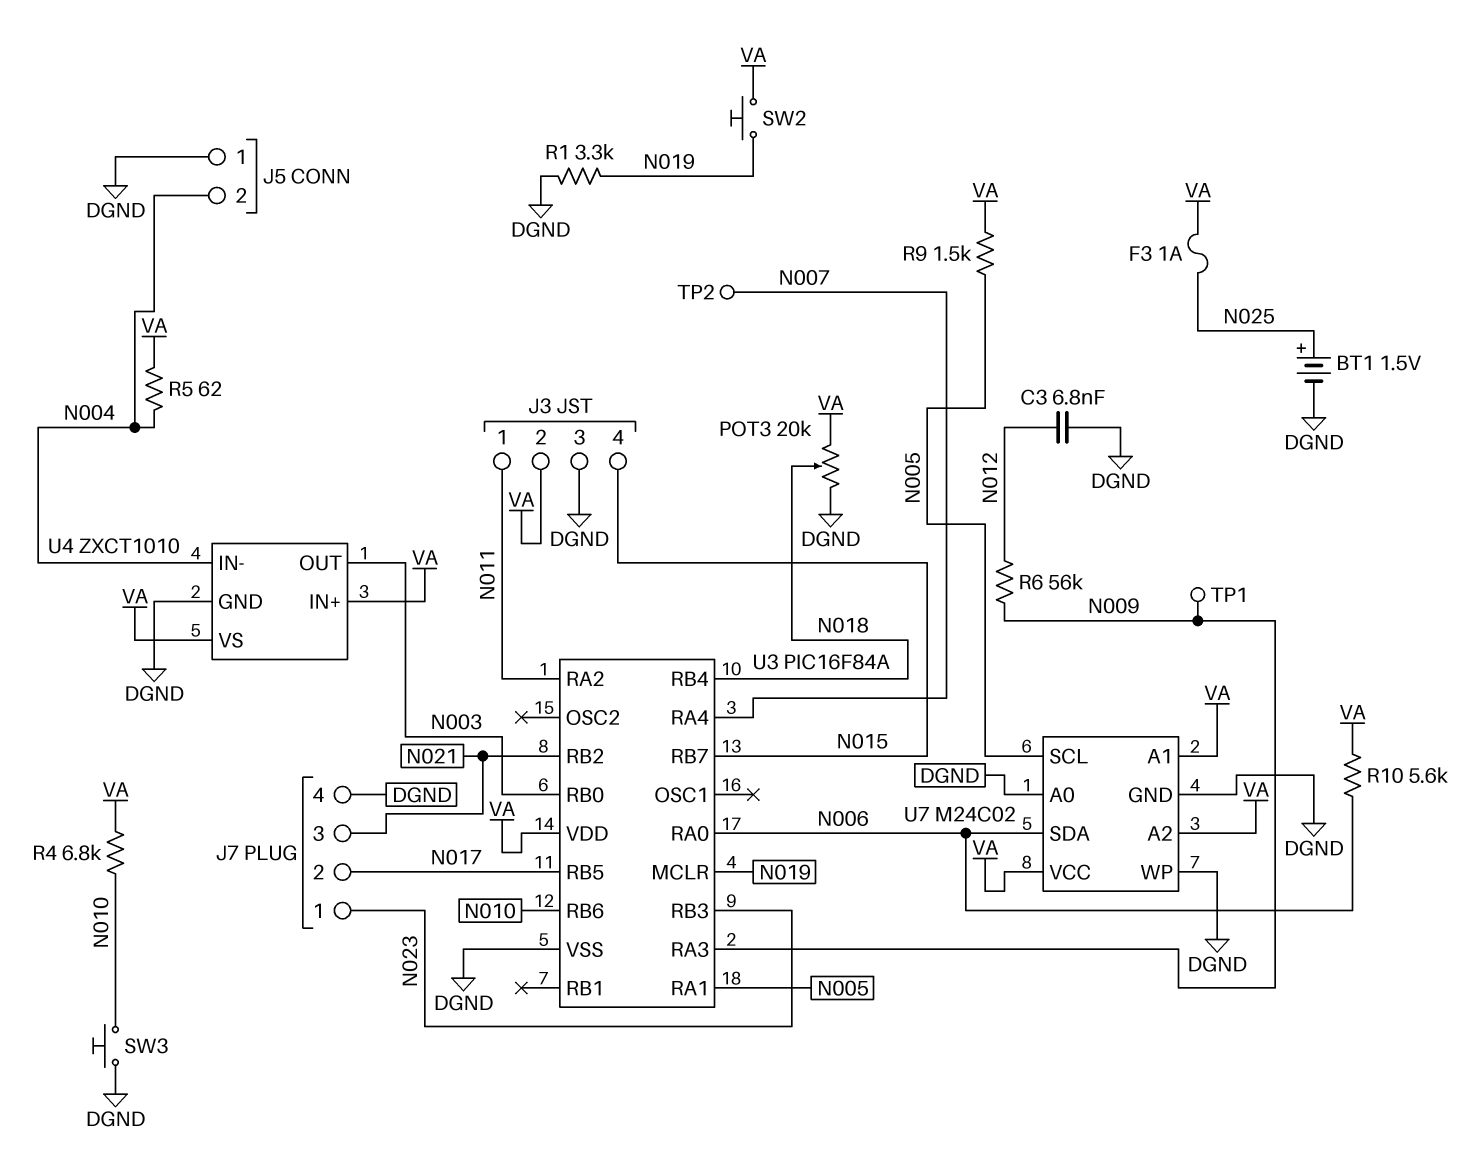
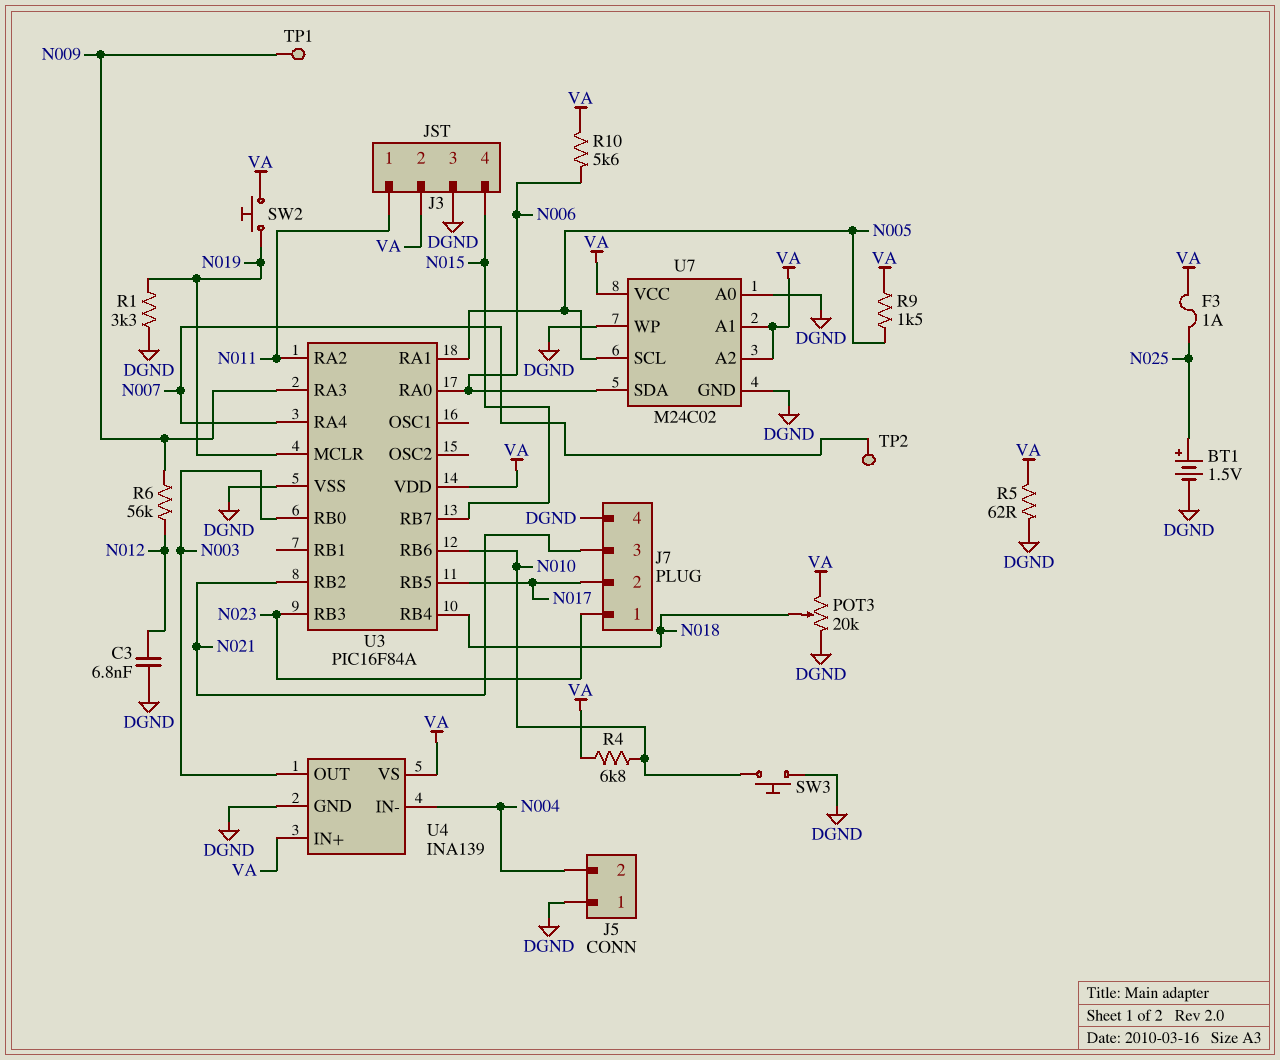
R5: 62 (N004, VA) -> 62 (DGND, VA)
U4: ZXCT1010 -> INA139

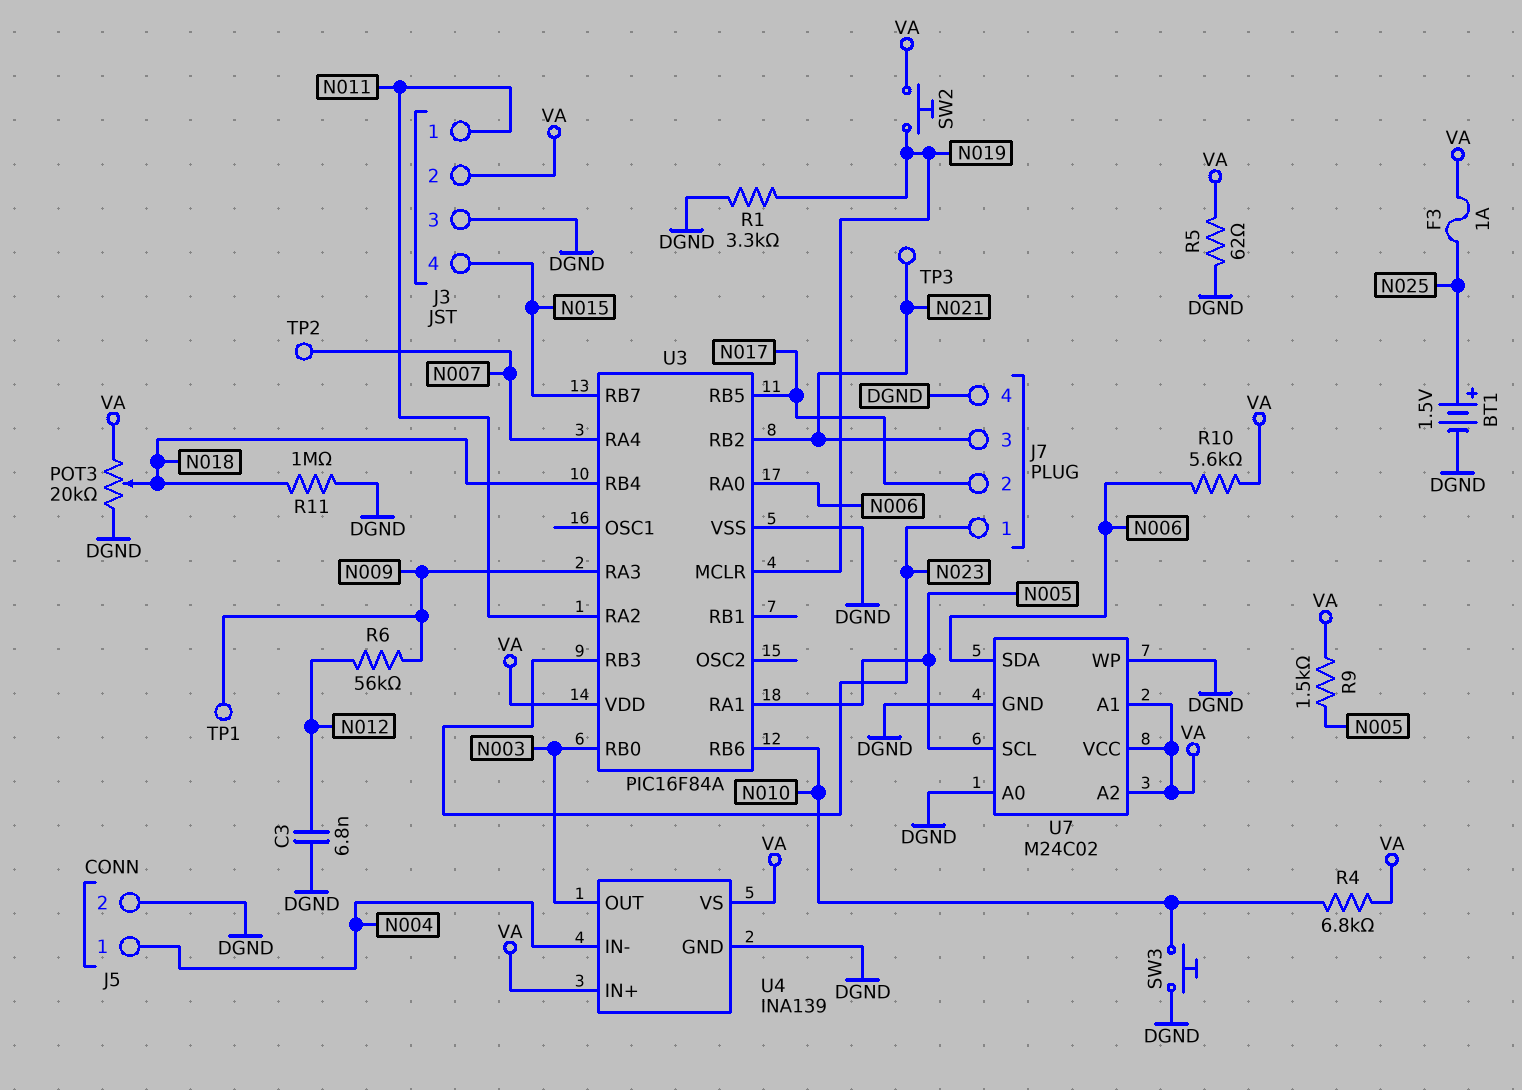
J5 pin 1: DGND -> N004
J5 pin 2: N004 -> DGND
R11: none -> 1M (DGND, N018)
TP3: none -> test point (N021)

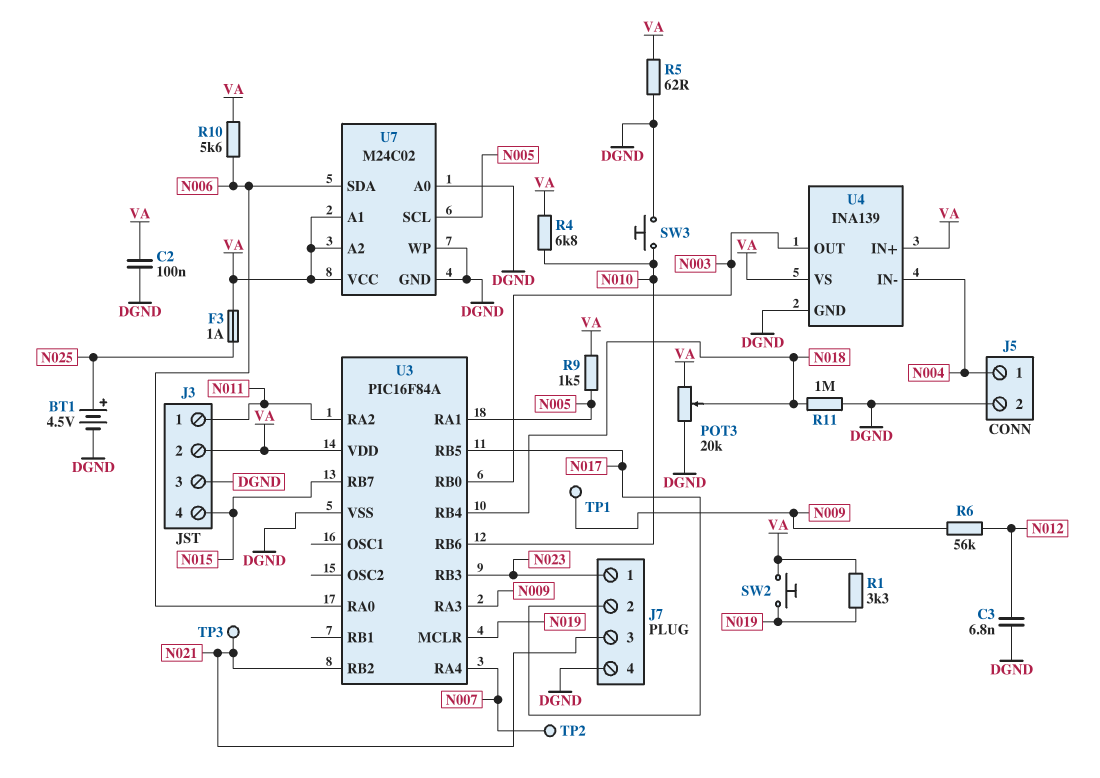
BT1: 1.5V (plus N025, minus DGND) -> 4.5V (plus N025, minus DGND)
C2: none -> 100nF (DGND, VA)
R1: 3.3k (DGND, N019) -> 3.3k (N019, VA)

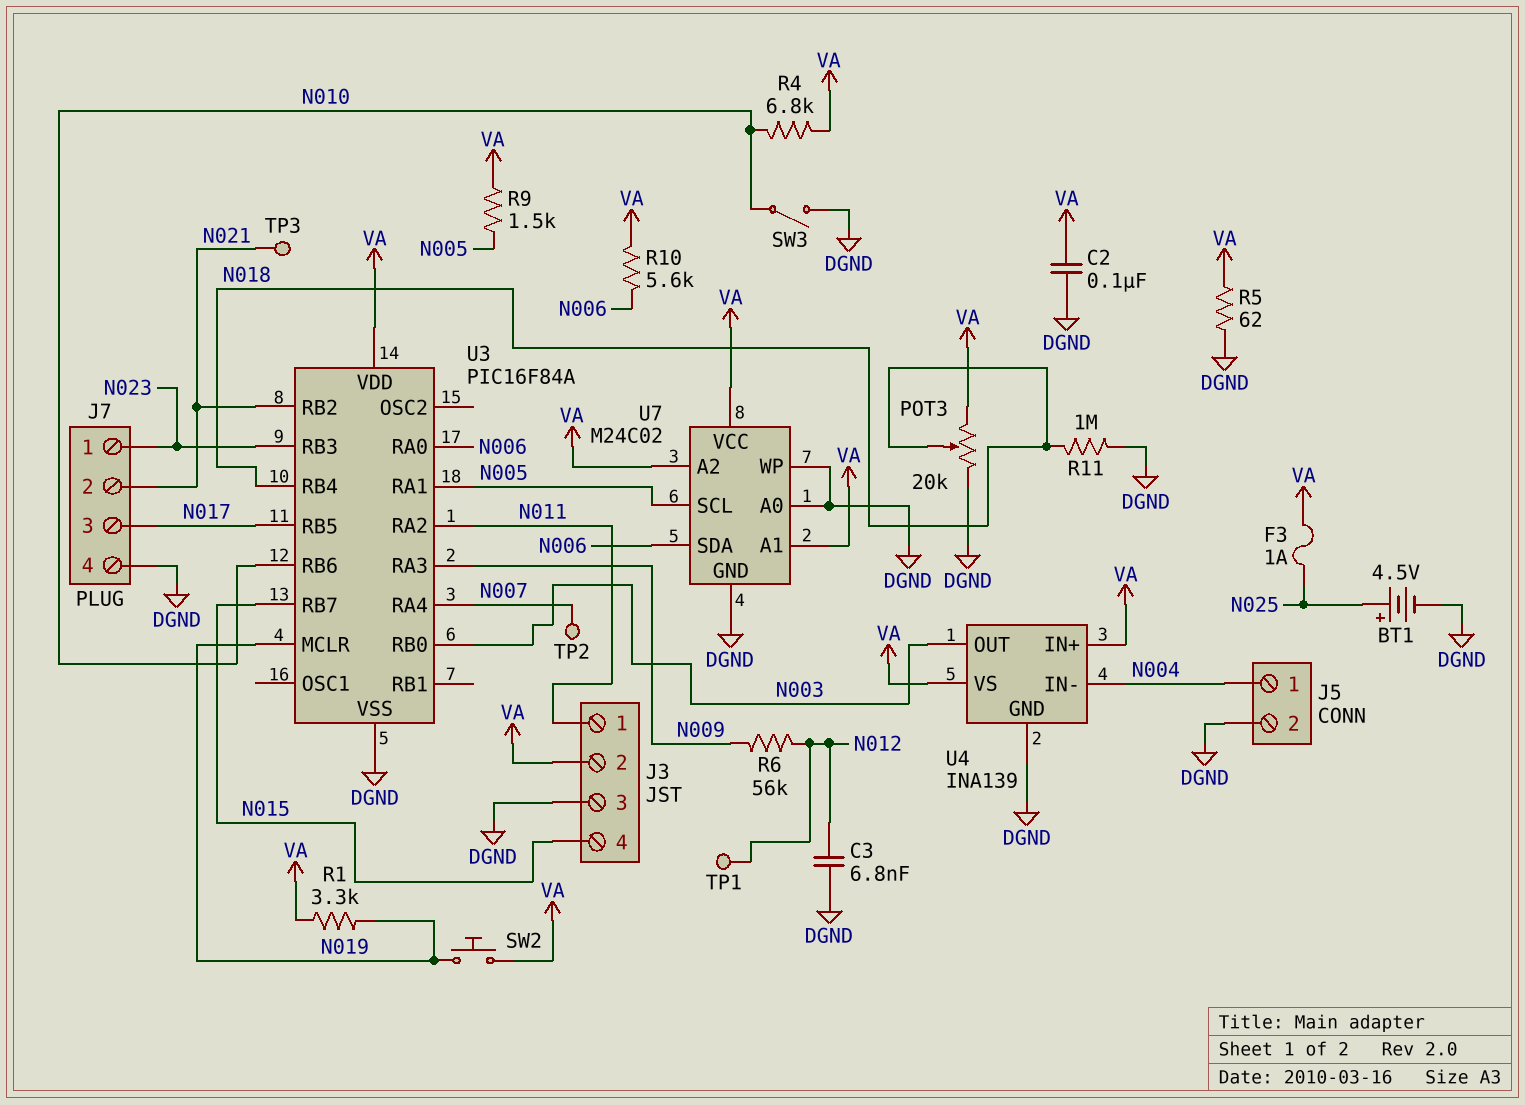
J7 pin 2: N017 -> N021
J7 pin 3: N021 -> N017
SW3: button (DGND, N010) -> switch (DGND, N010)
TP1: test point (N009) -> test point (N012)

